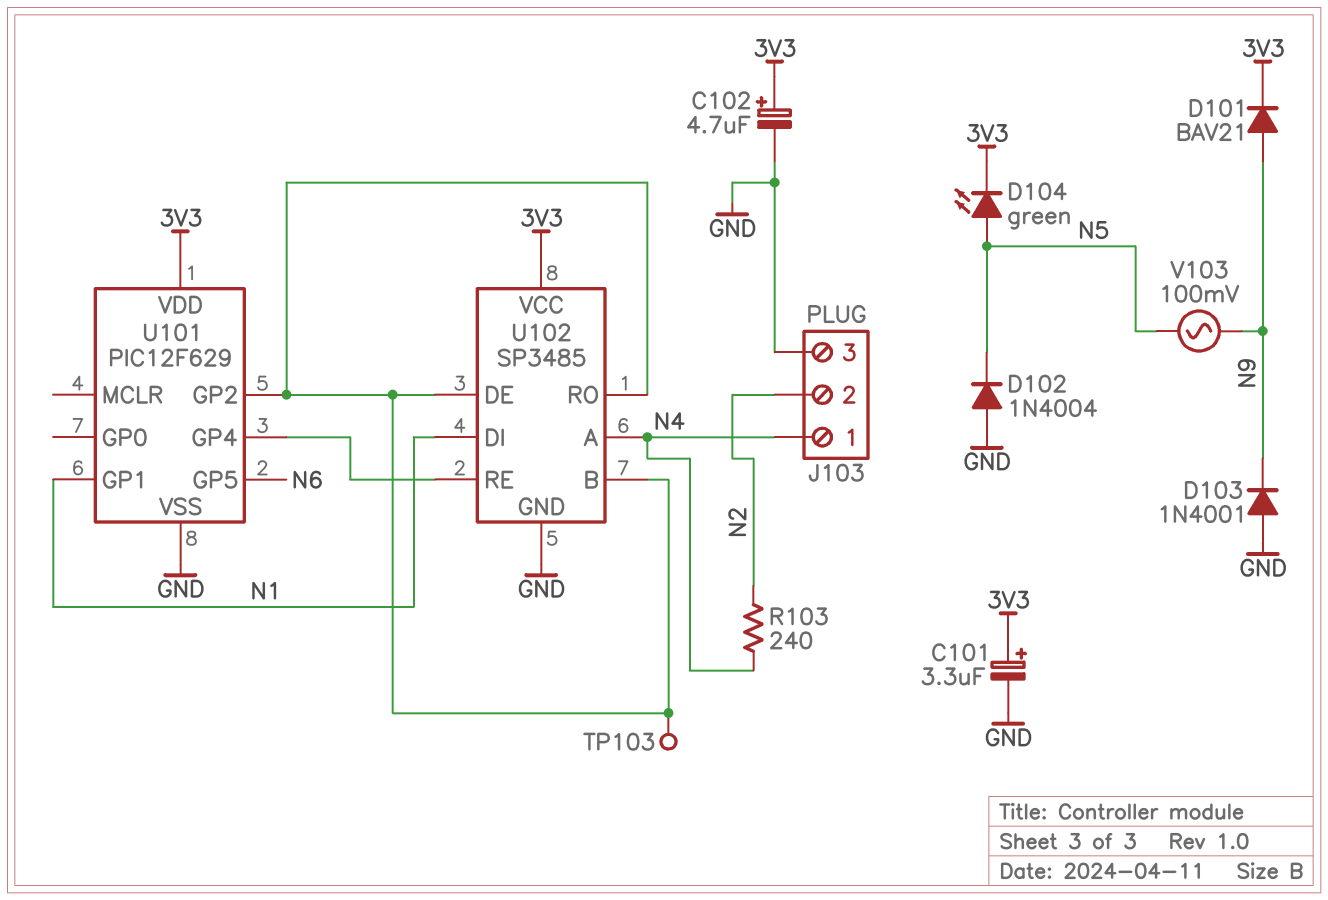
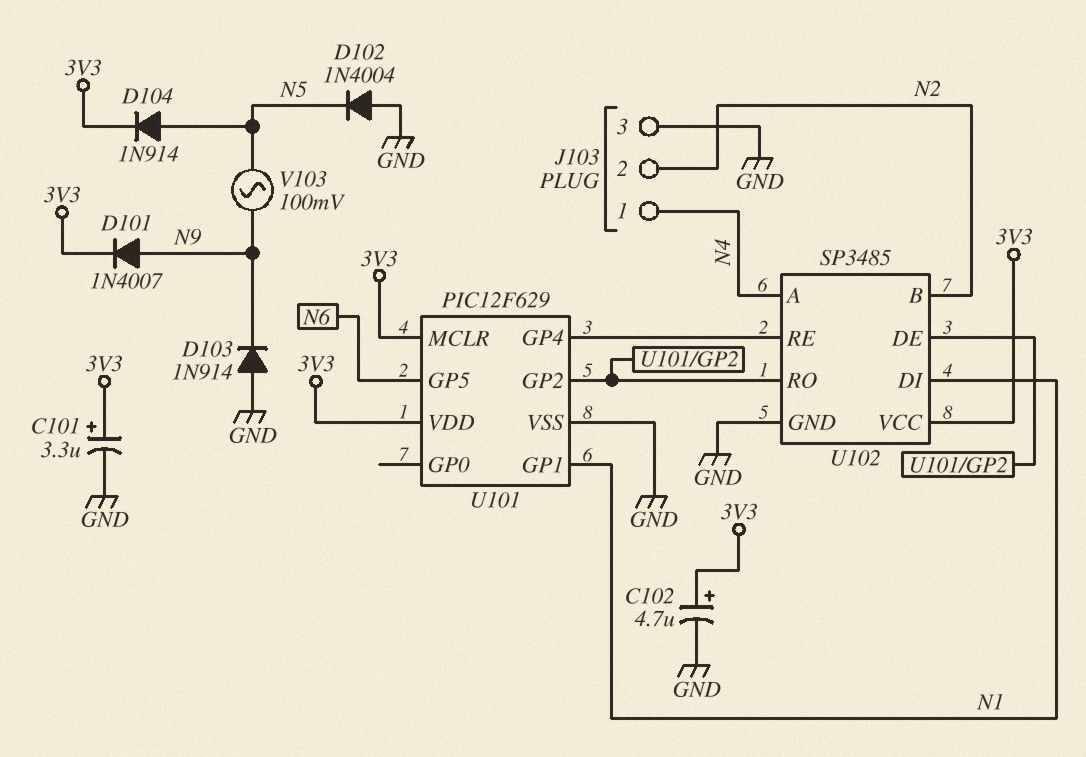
D101: diode BAV21 (A N9, K 3V3) -> diode 1N4007 (A N9, K 3V3)
D103: diode 1N4001 (A GND, K N9) -> diode 1N914 (A GND, K N9)
D104: LED green (A N5, K 3V3) -> diode 1N914 (A N5, K 3V3)
R103: 240 (N2, N4) -> none
TP103: test point (U101/GP2) -> none
U101 pin MCLR: none -> 3V3
U102 pin B: U101/GP2 -> N2

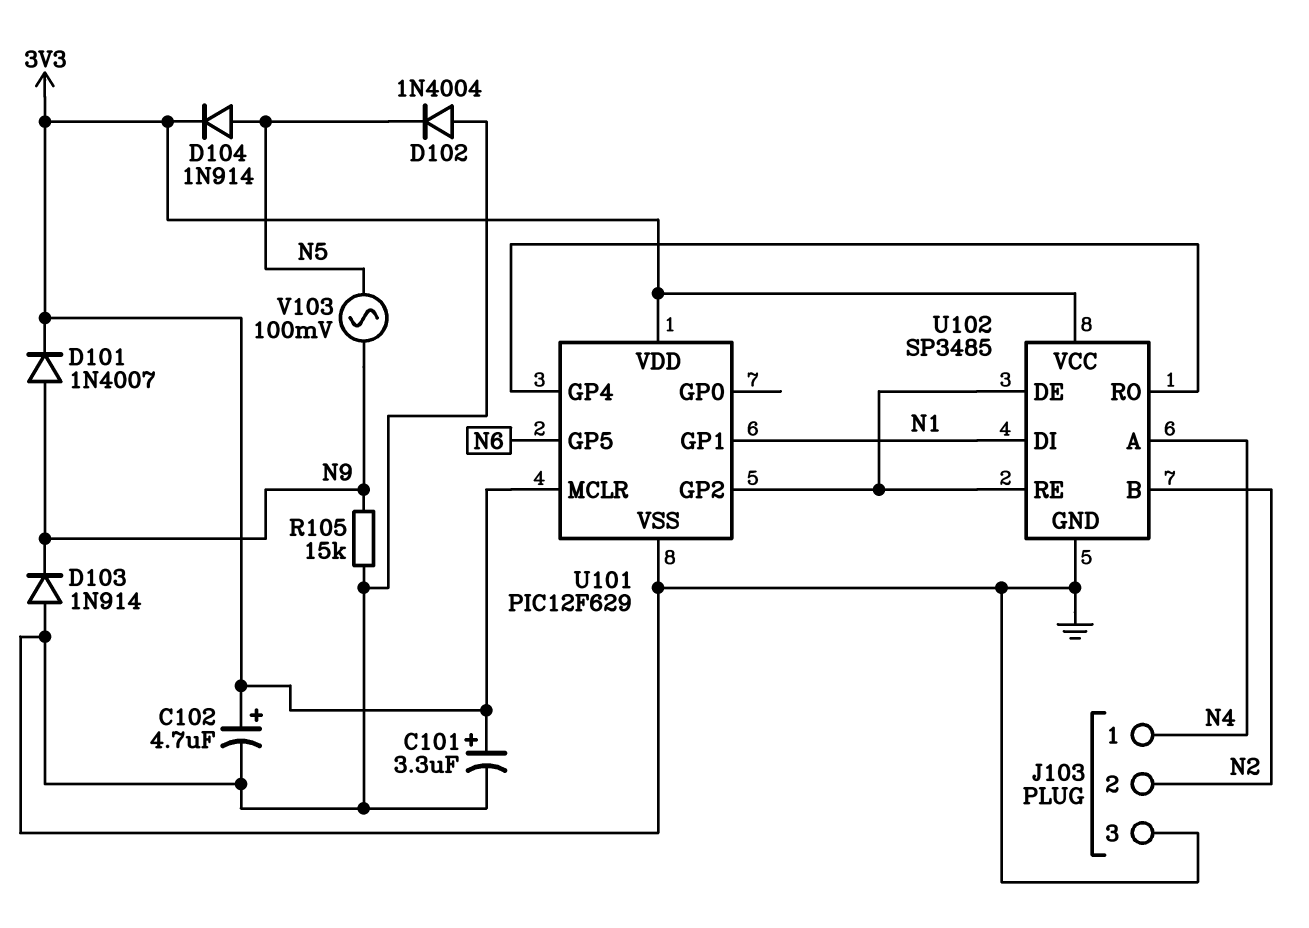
R105: none -> 15k (GND, N9)
U102 pin RE: U101/GP4 -> U101/GP2
U102 pin RO: U101/GP2 -> U101/GP4

